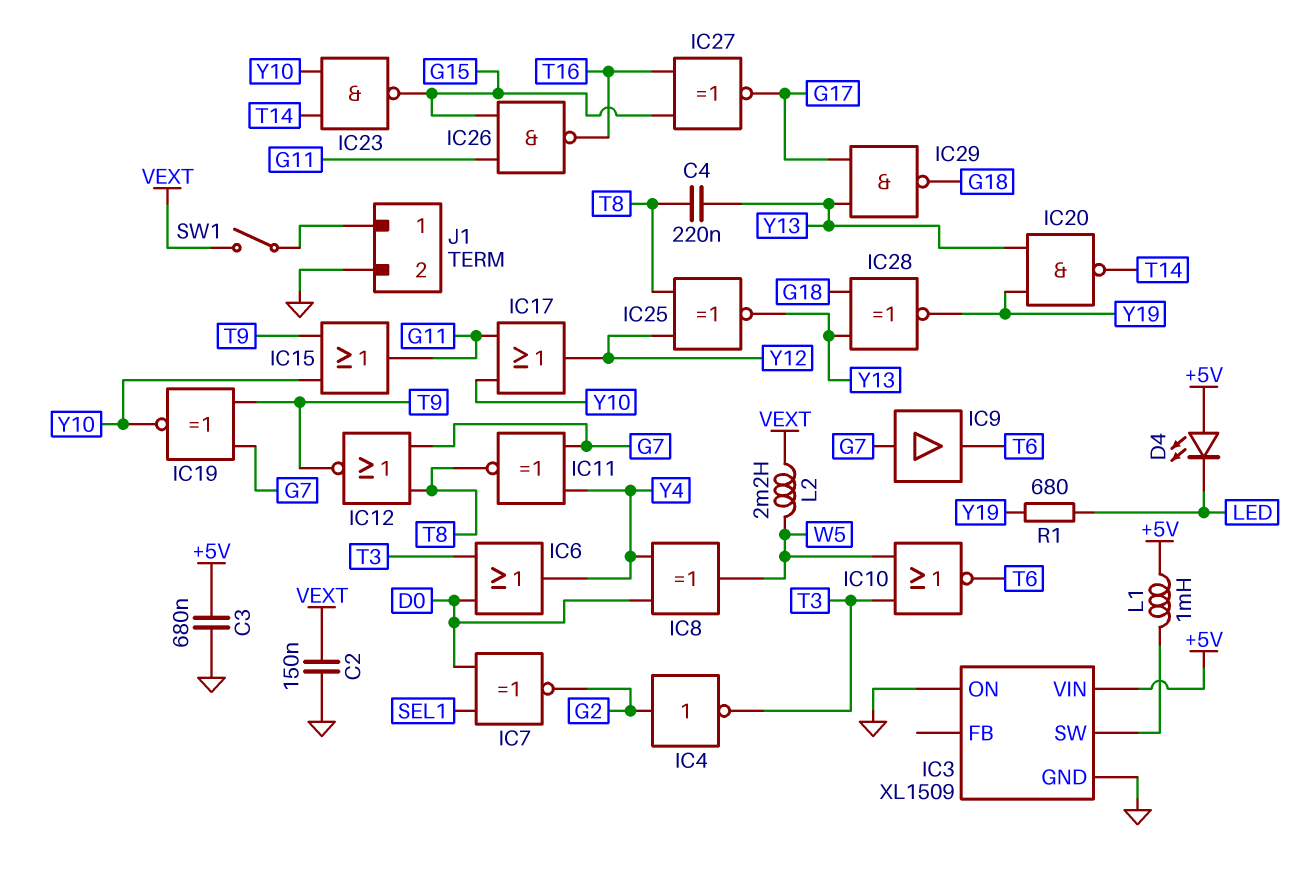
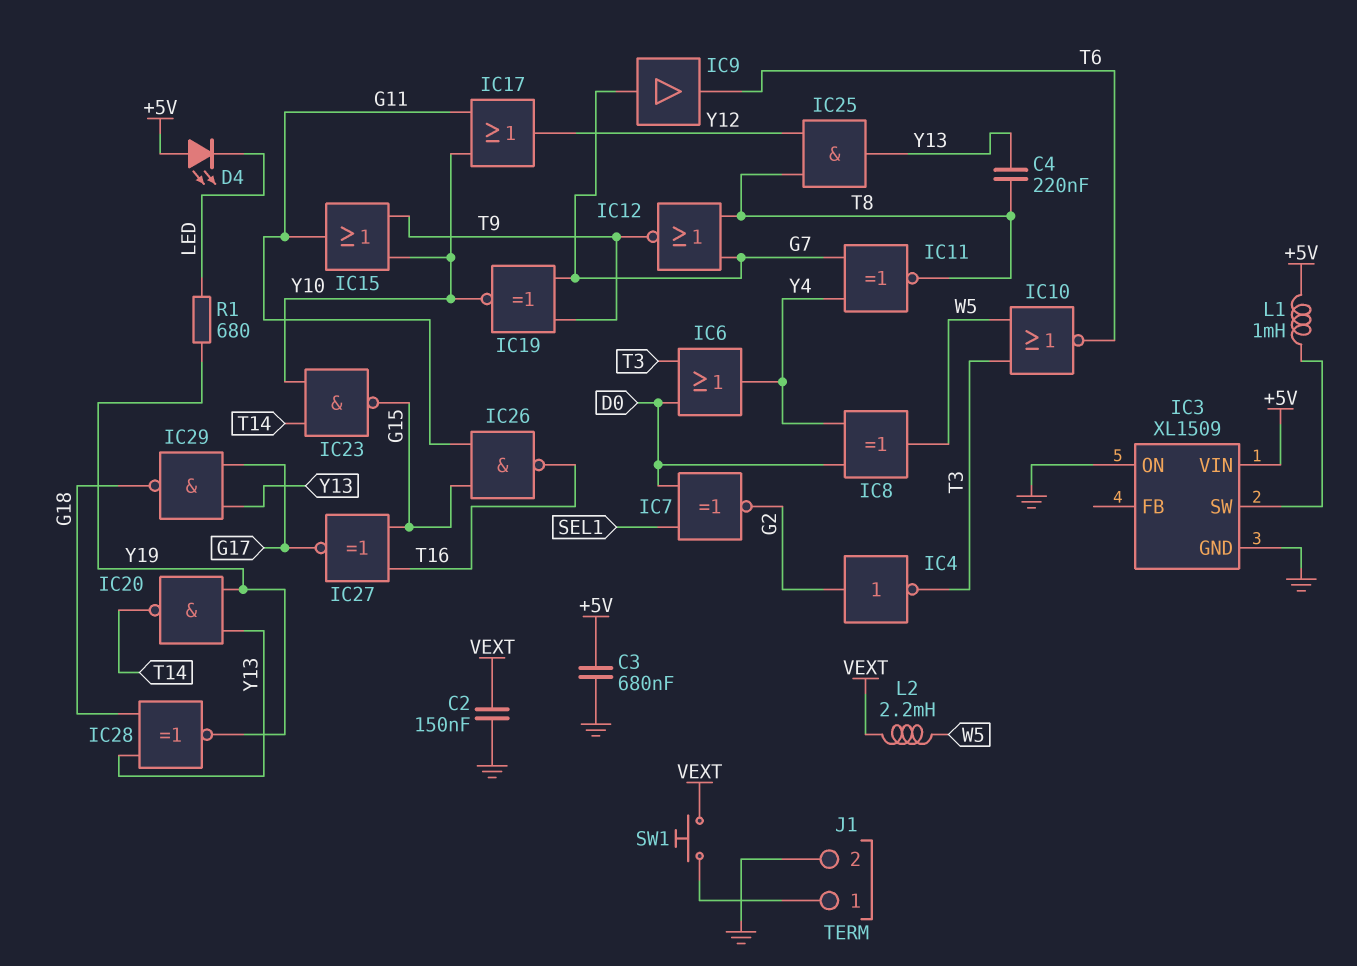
IC25: XNOR (in T8, in Y12, out Y13) -> AND (in T8, in Y12, out Y13)
SW1: switch (J1/1, VEXT) -> button (J1/1, VEXT)

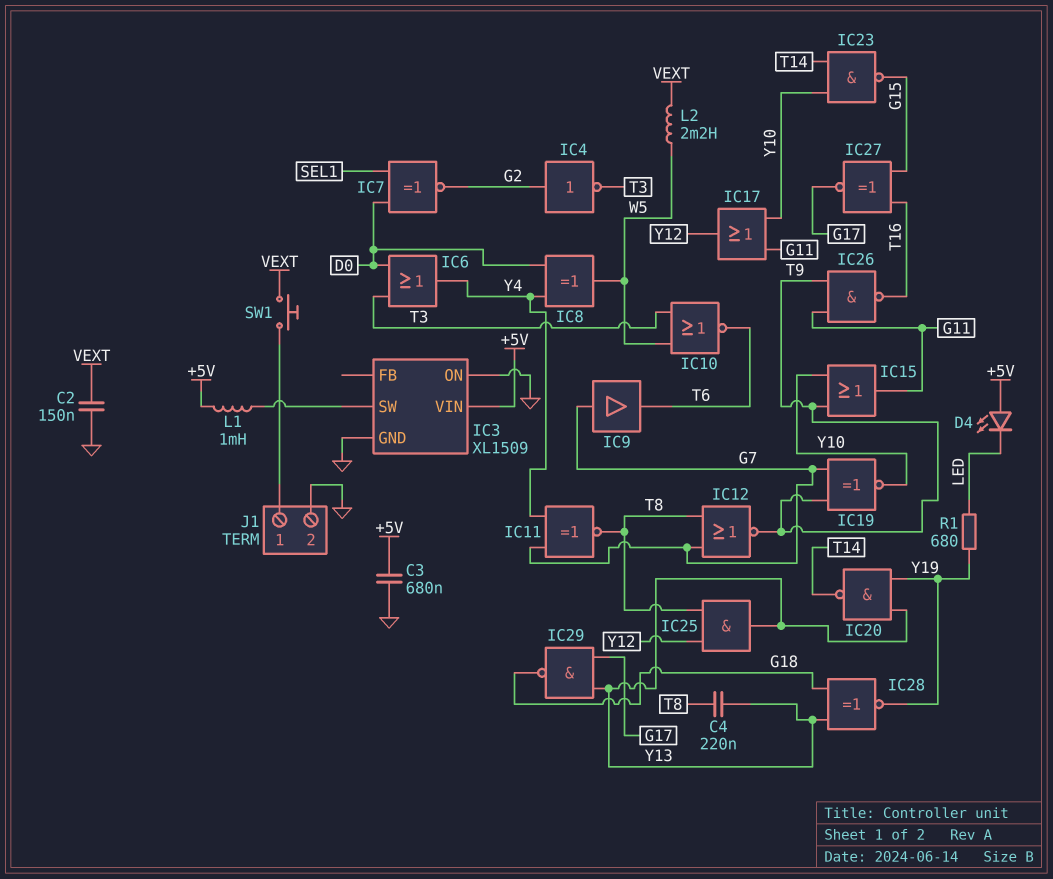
IC26: NAND (in G11, in G15, out T16) -> NAND (in G11, in T9, out T16)

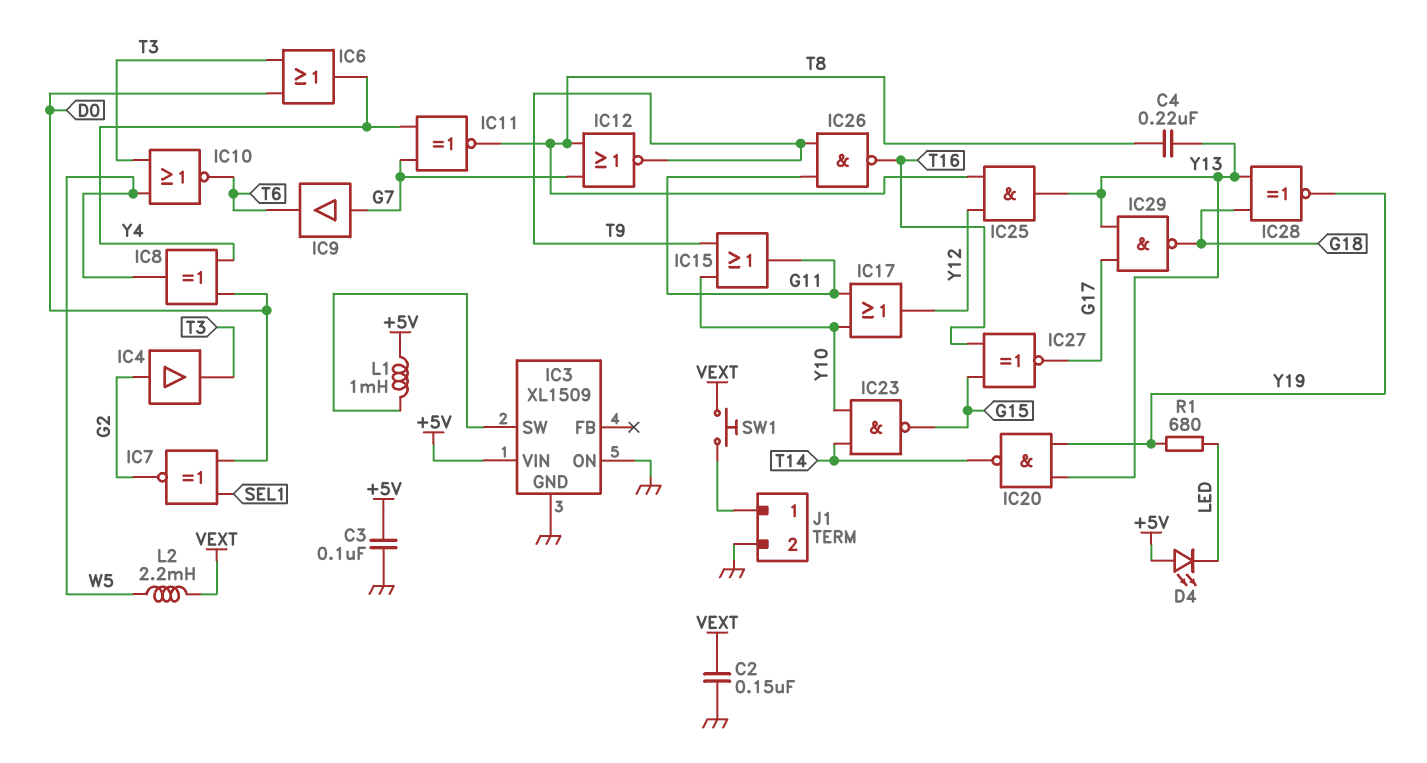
C3: 680nF (+5V, GND) -> 100nF (+5V, GND)
IC4: NOT (in G2, out T3) -> buffer (in G2, out T3)
IC19: XNOR (in G7, in T9, out Y10) -> none

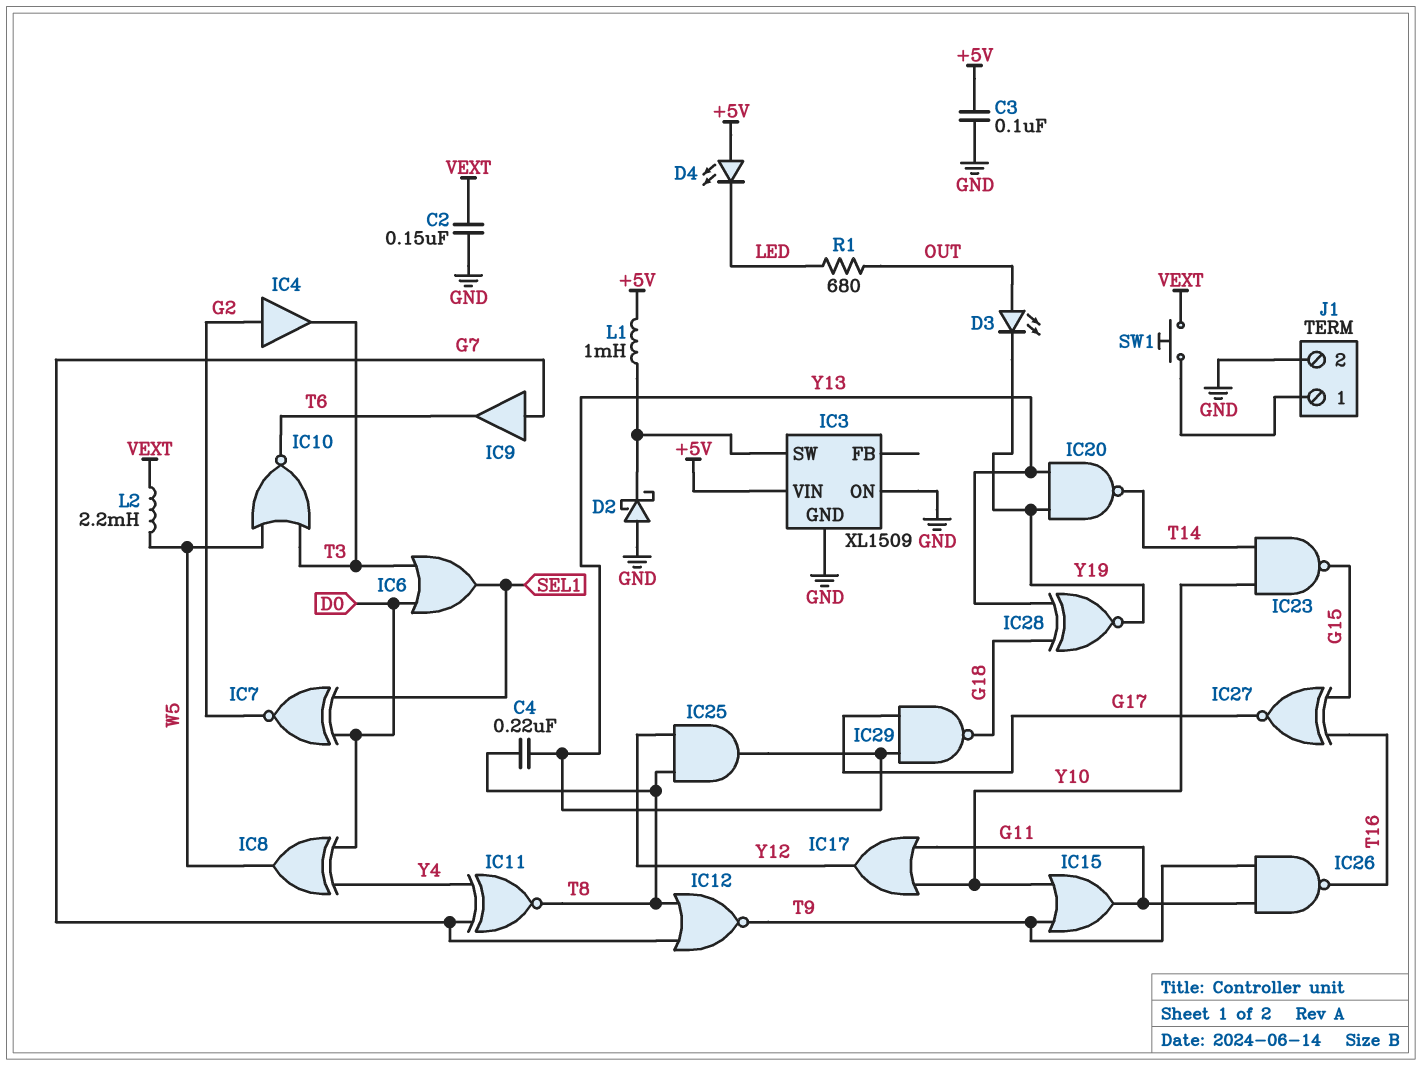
D2: none -> schottky (A GND, K IC3/SW)
D3: none -> LED (A OUT, K Y19)
IC6: OR (in D0, in T3, out Y4) -> OR (in D0, in T3, out SEL1)
R1: 680 (LED, Y19) -> 680 (LED, OUT)

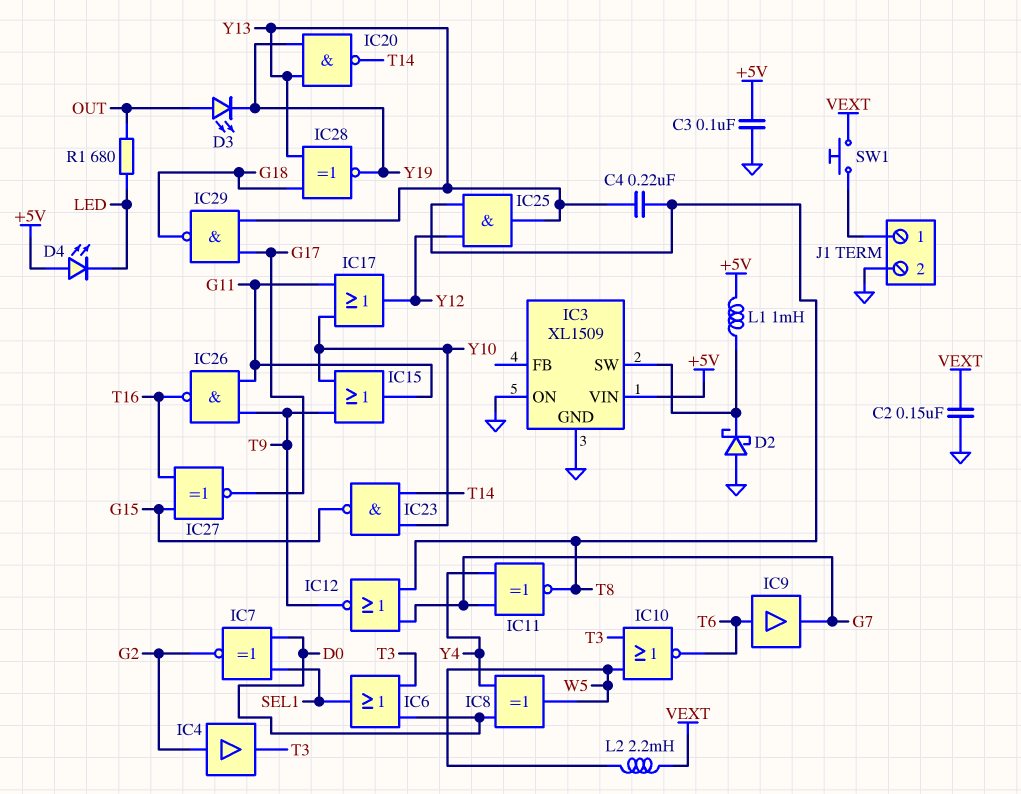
IC9: buffer (in G7, out T6) -> buffer (in T6, out G7)

